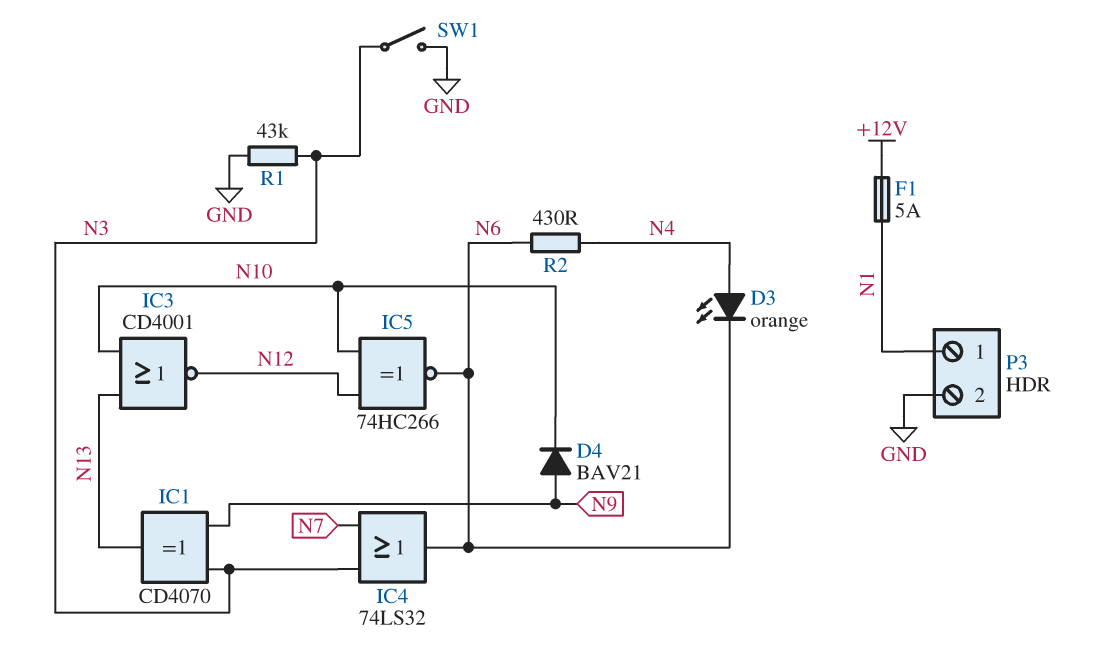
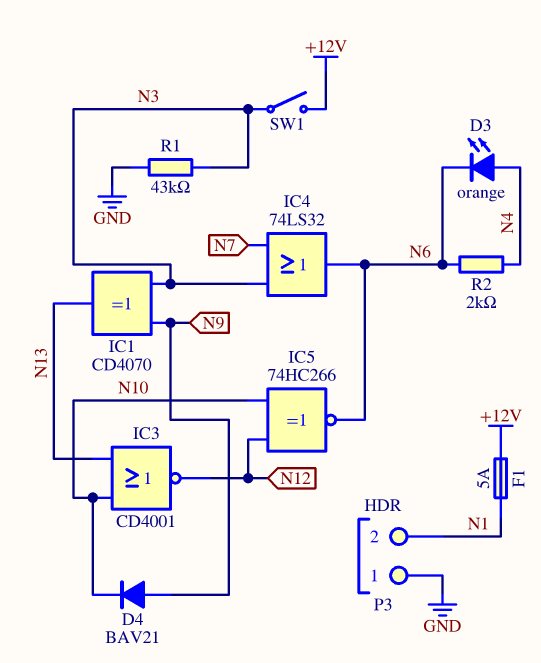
P3 pin 1: N1 -> GND
P3 pin 2: GND -> N1
R2: 430 (N4, N6) -> 2k (N4, N6)
SW1: switch (GND, N3) -> switch (+12V, N3)

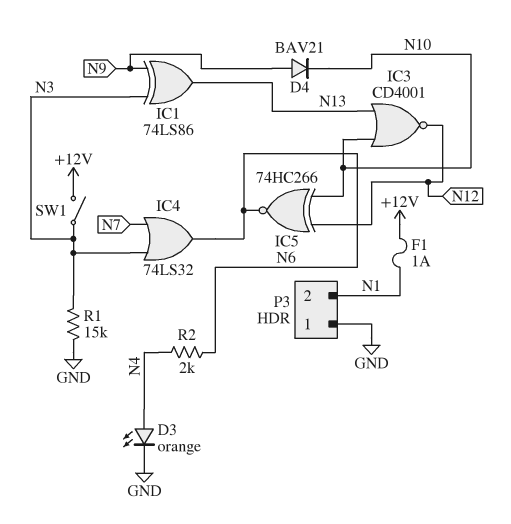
D3: LED orange (A N4, K N6) -> LED orange (A N4, K GND)
F1: 5A (+12V, N1) -> 1A (+12V, N1)
IC1: XOR CD4070 (in N3, in N9, out N13) -> XOR 74LS86 (in N3, in N9, out N13)
R1: 43k (GND, N3) -> 15k (GND, N3)

